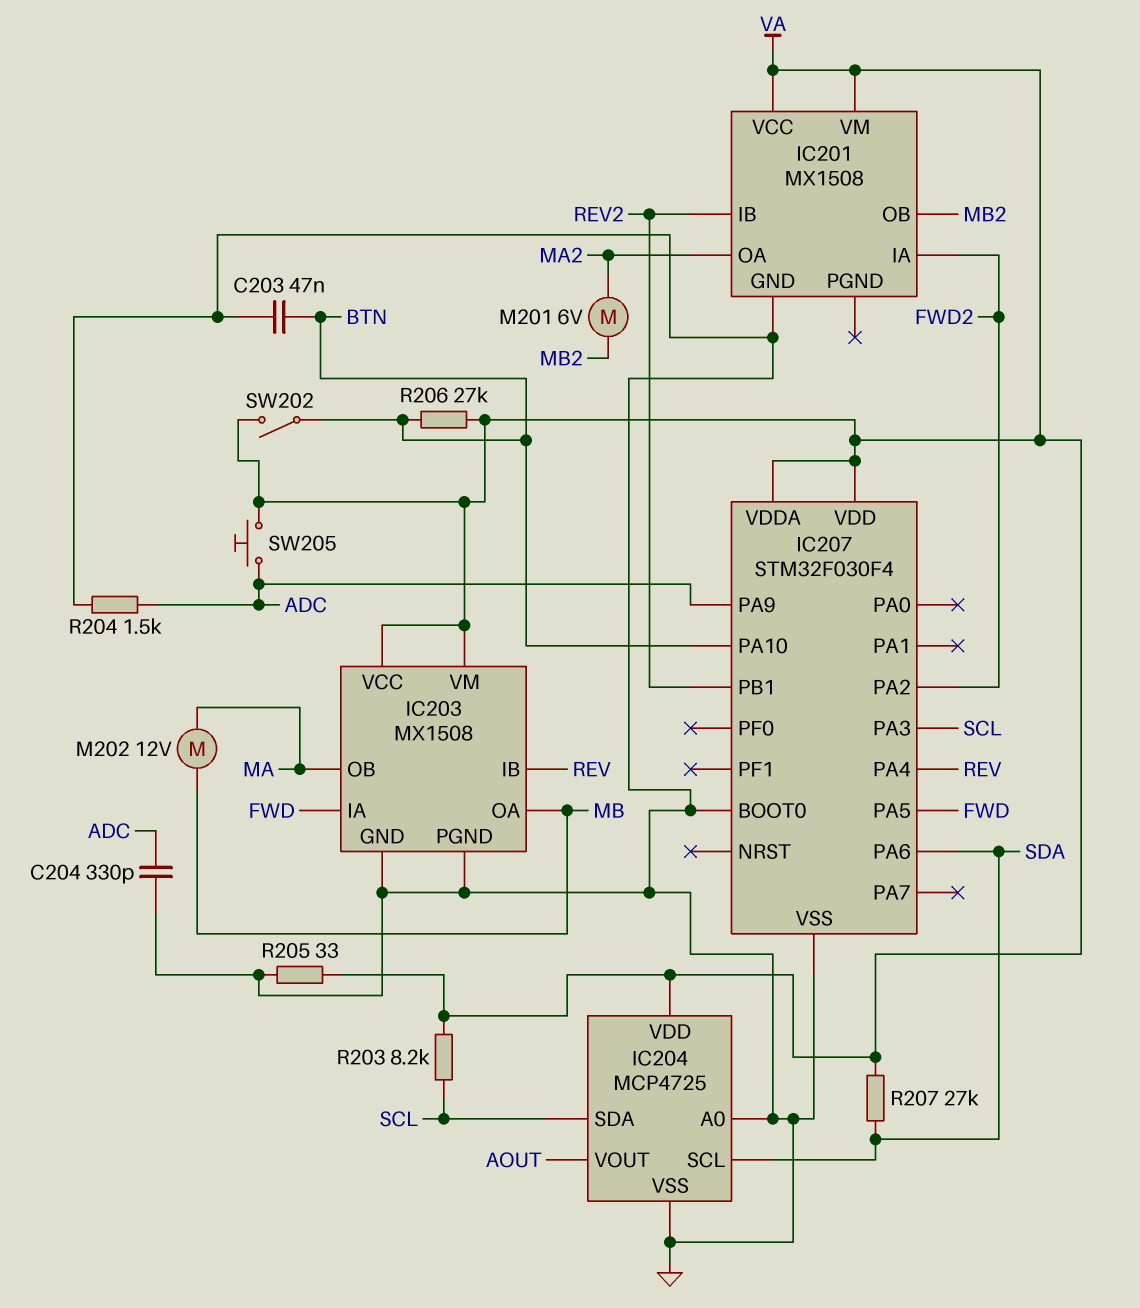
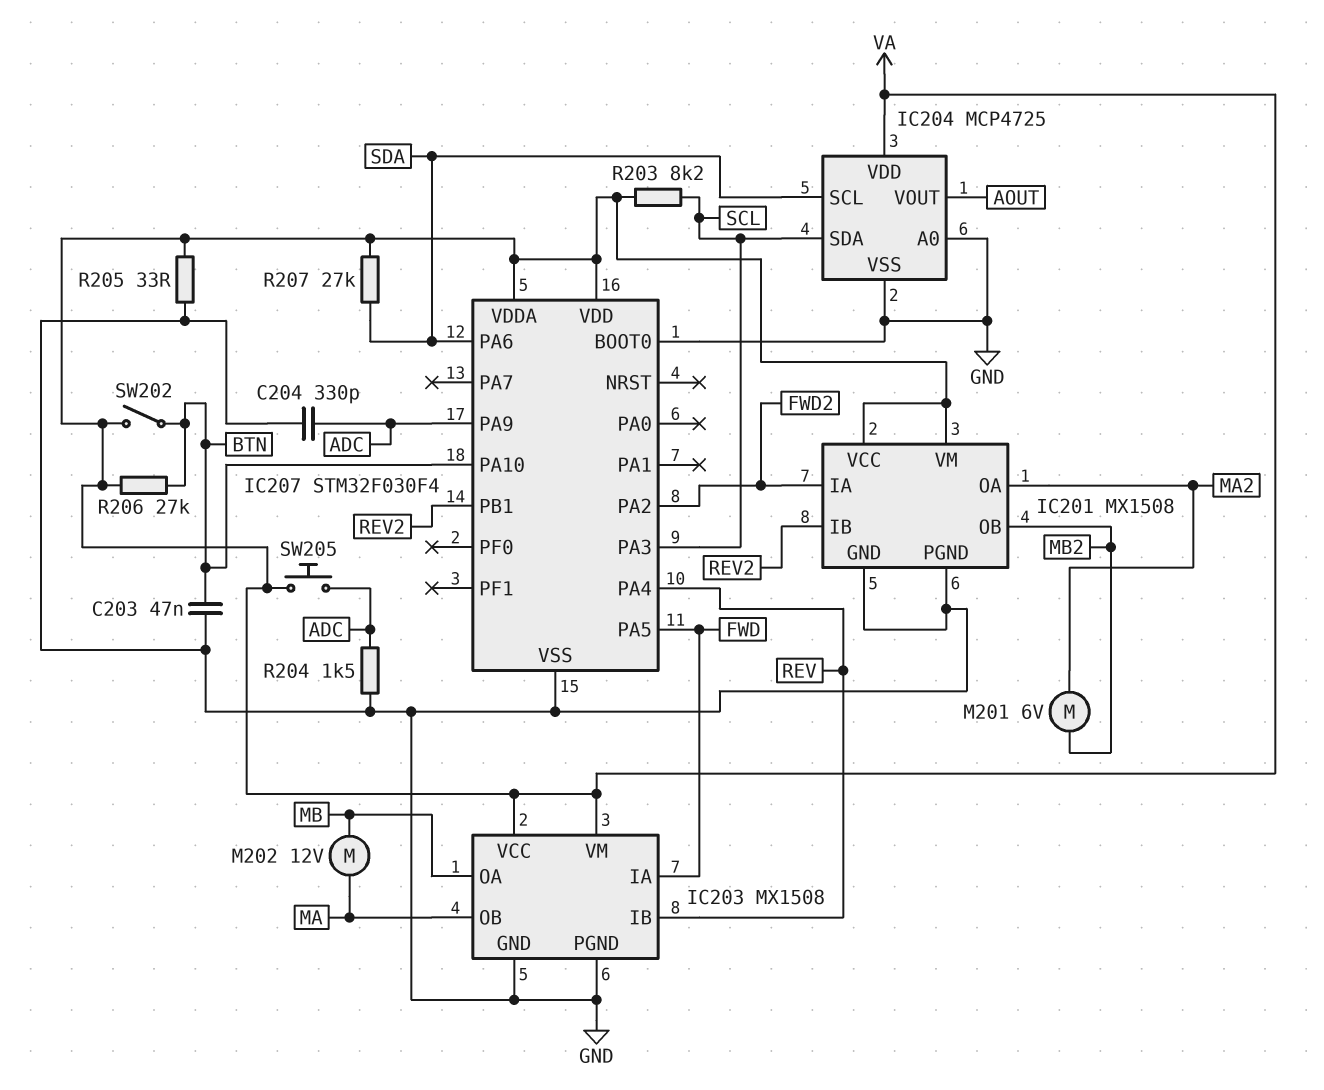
IC201 pin PGND: none -> GND

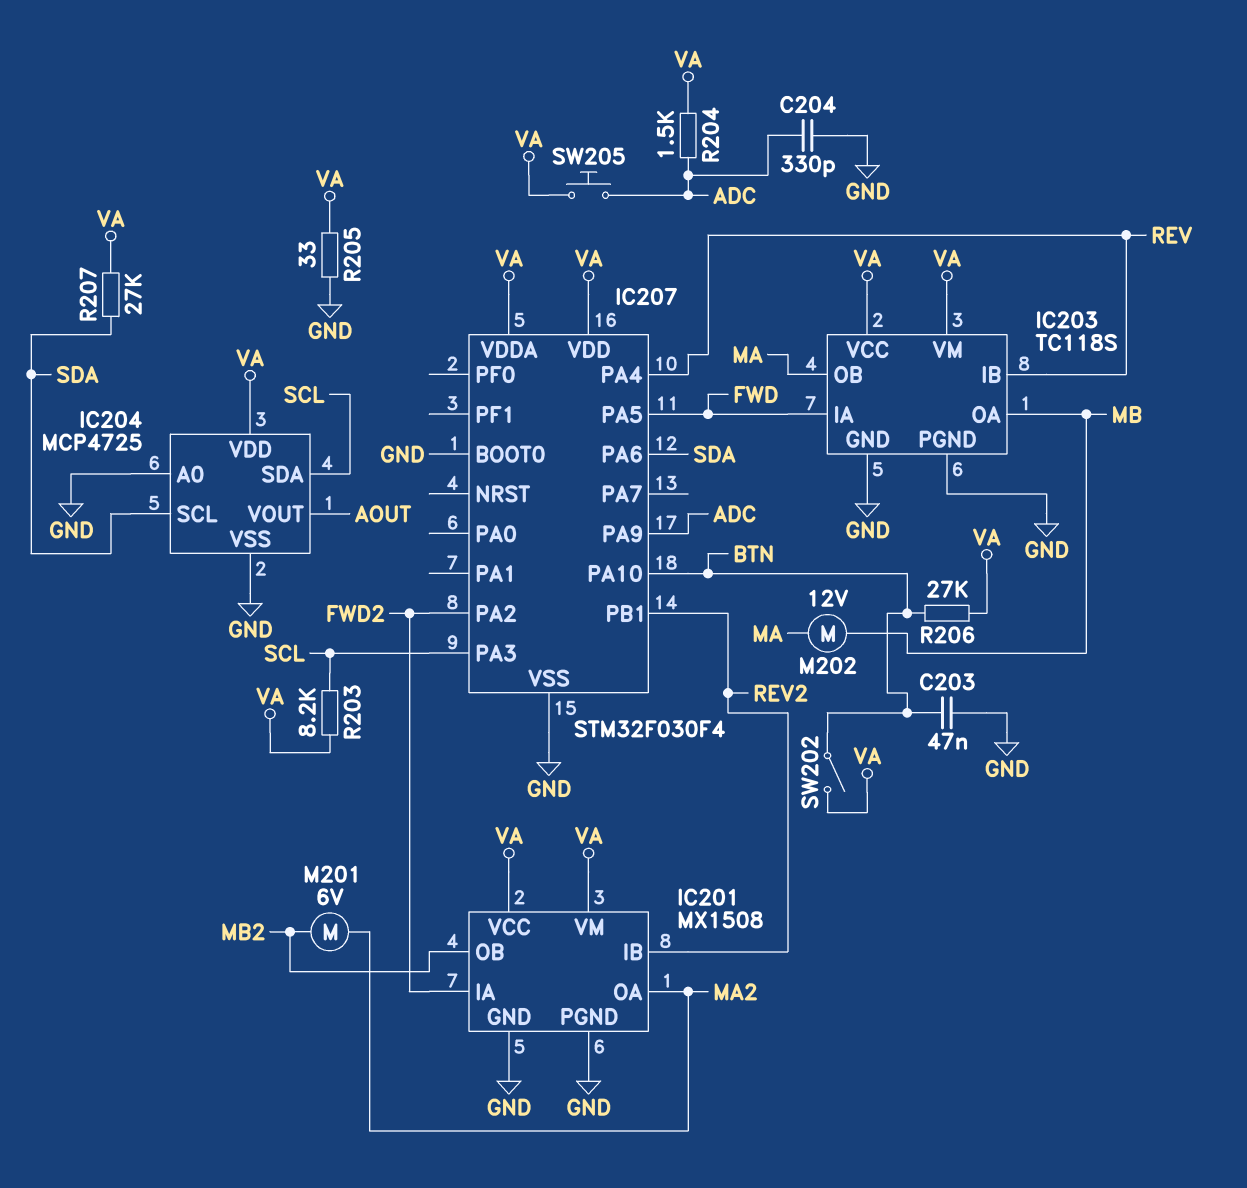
IC203: MX1508 -> TC118S
R204: 1.5k (ADC, GND) -> 1.5k (ADC, VA)

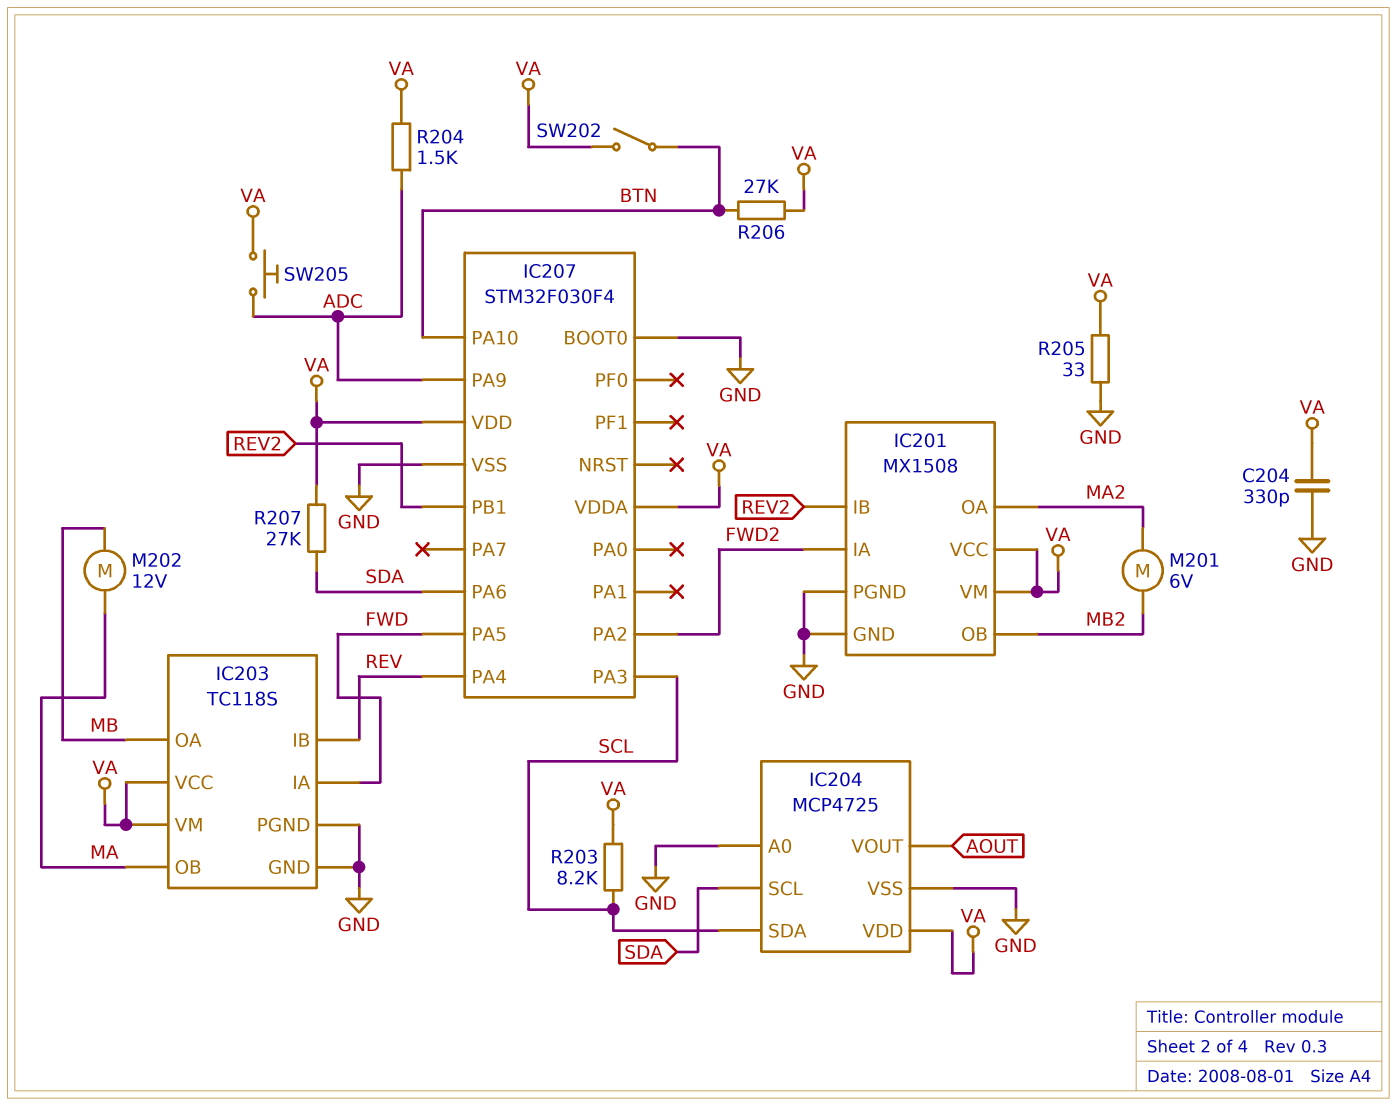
C203: 47nF (BTN, GND) -> none
C204: 330pF (ADC, GND) -> 330pF (GND, VA)

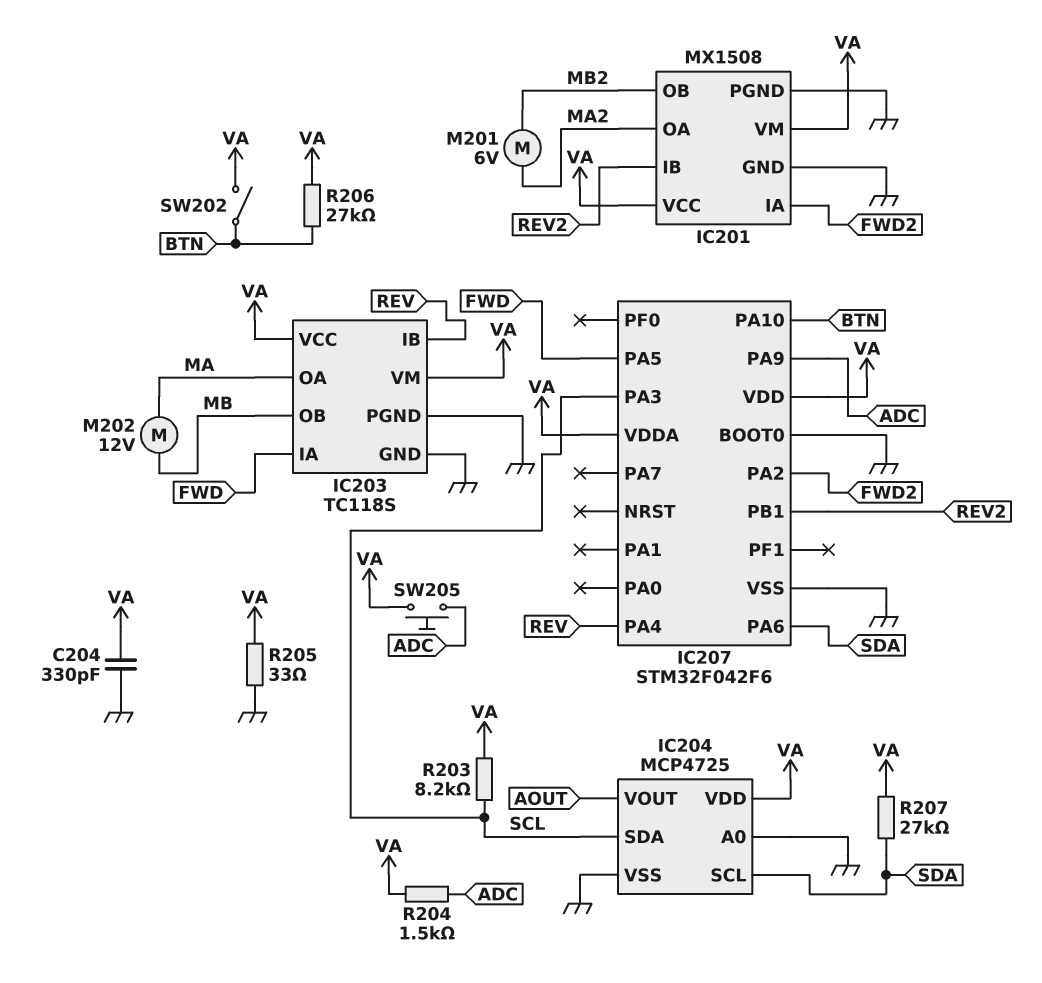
IC203 pin OA: MB -> MA
IC203 pin OB: MA -> MB
IC207: STM32F030F4 -> STM32F042F6

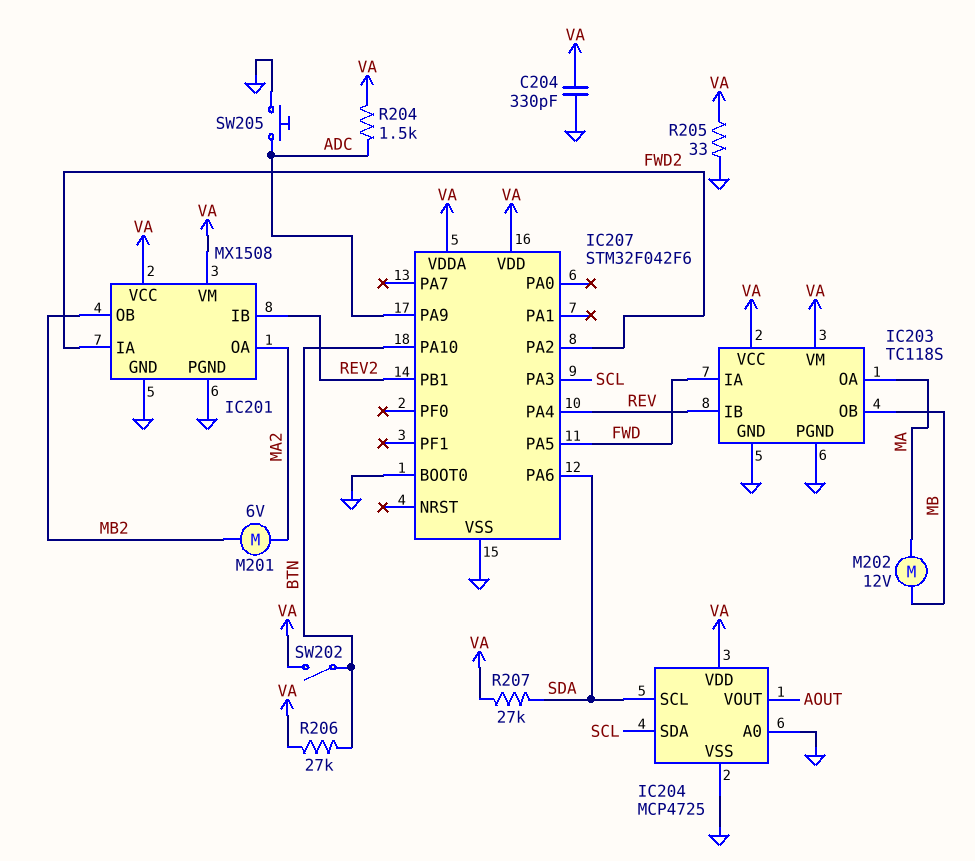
R203: 8.2k (SCL, VA) -> none
SW205: button (ADC, VA) -> button (ADC, GND)

